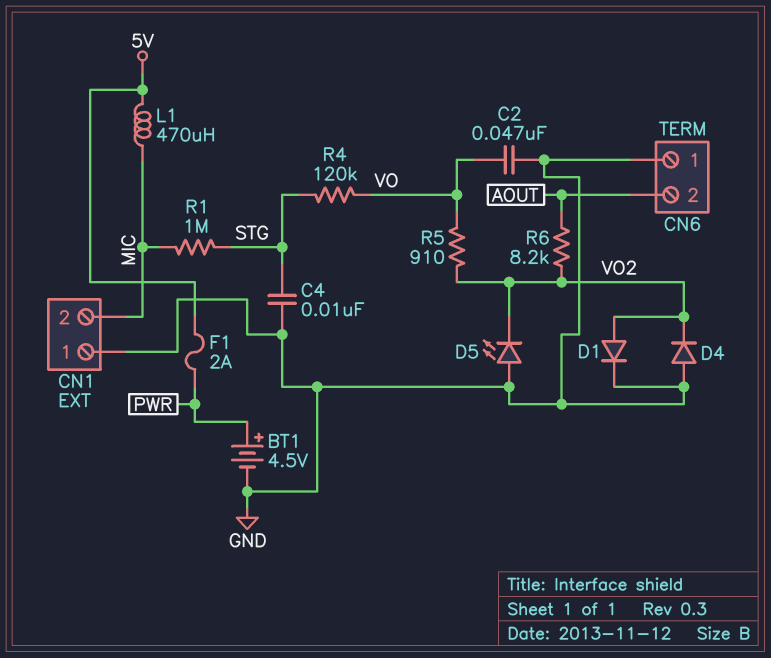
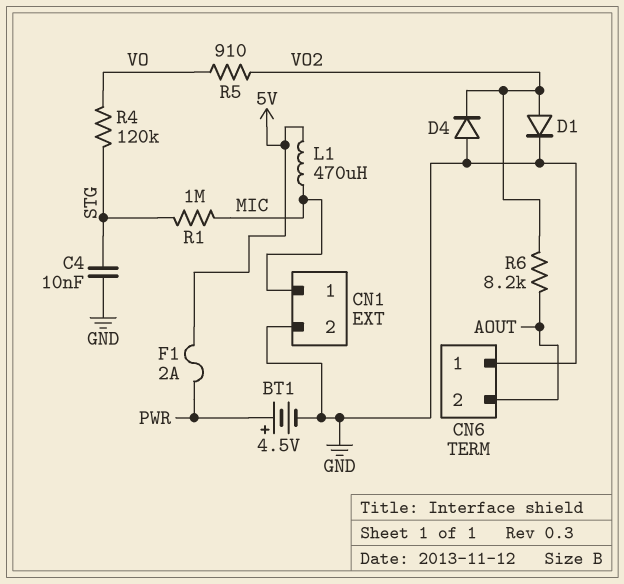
C2: 47nF (GND, VO) -> none
CN1 pin 1: GND -> MIC
CN1 pin 2: MIC -> GND
D5: LED (A GND, K VO2) -> none

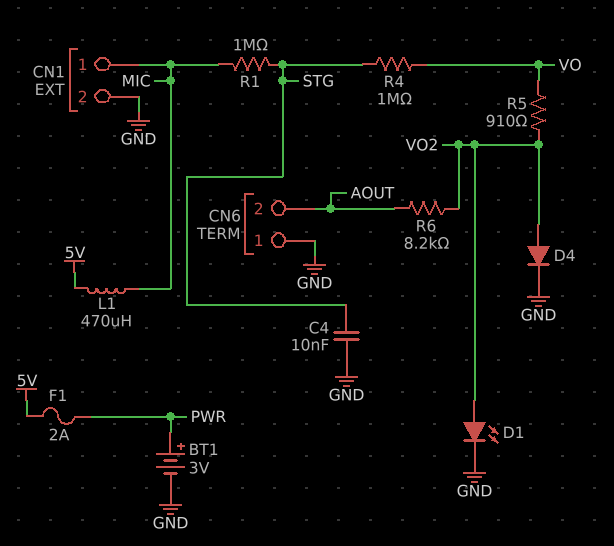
BT1: 4.5V (plus PWR, minus GND) -> 3V (plus PWR, minus GND)
D1: diode (A VO2, K GND) -> LED (A VO2, K GND)
D4: diode (A GND, K VO2) -> diode (A VO2, K GND)
R4: 120k (STG, VO) -> 1M (STG, VO)

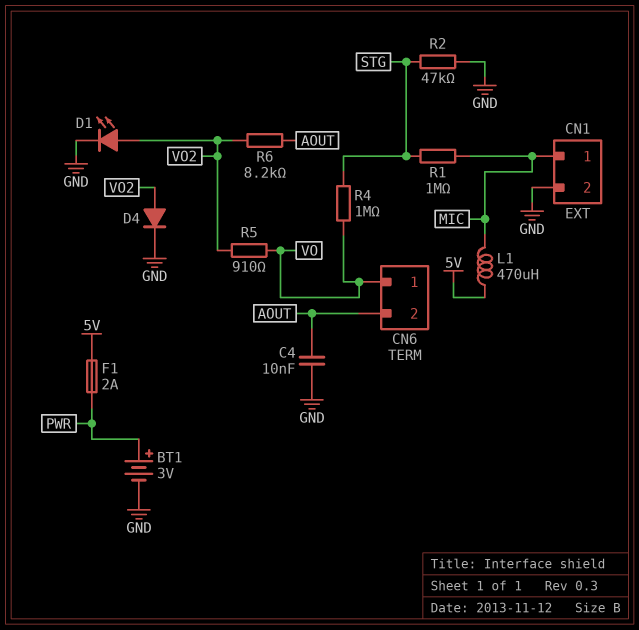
C4: 10nF (GND, STG) -> 10nF (AOUT, GND)
CN6 pin 1: GND -> VO
R2: none -> 47k (GND, STG)

